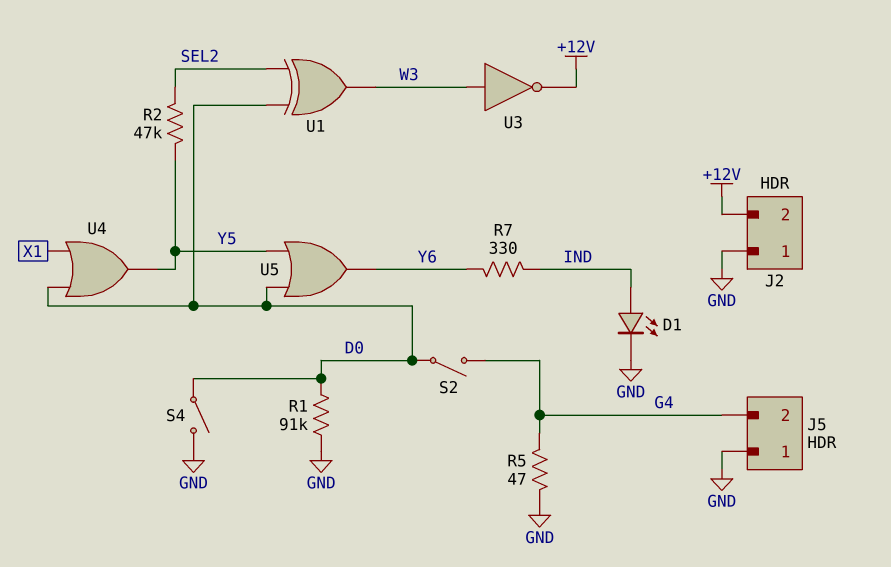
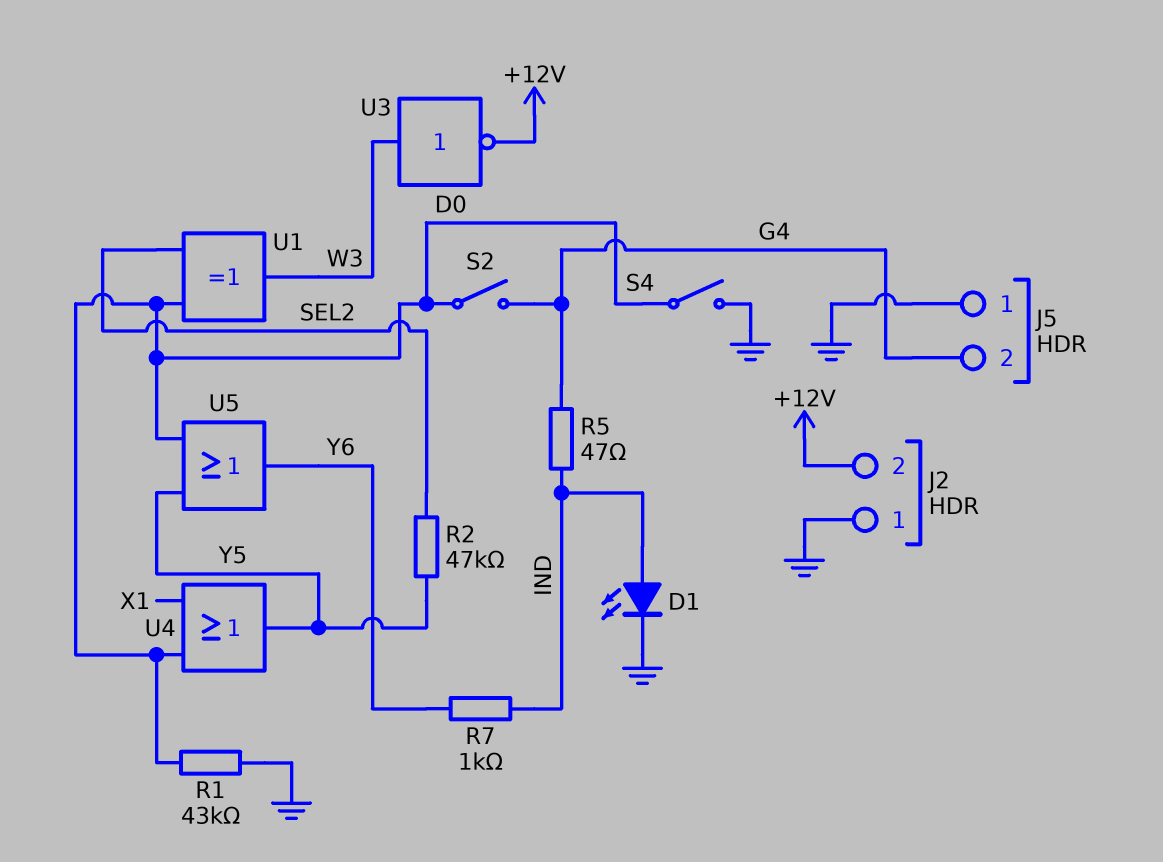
R1: 91k (D0, GND) -> 43k (D0, GND)
R5: 47 (G4, GND) -> 47 (G4, IND)
R7: 330 (IND, Y6) -> 1k (IND, Y6)

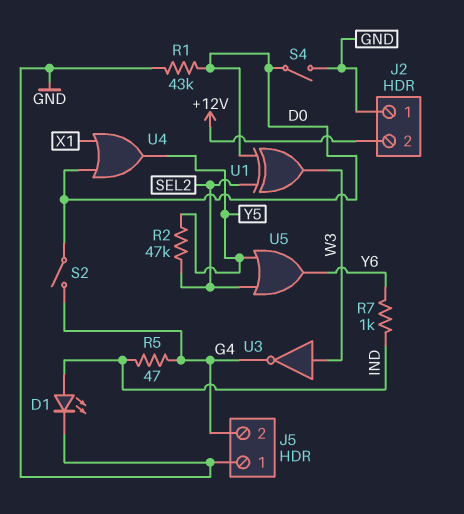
U3: NOT (in W3, out +12V) -> NOT (in W3, out G4)
U5: OR (in D0, in Y5, out Y6) -> OR (in SEL2, in Y5, out Y6)

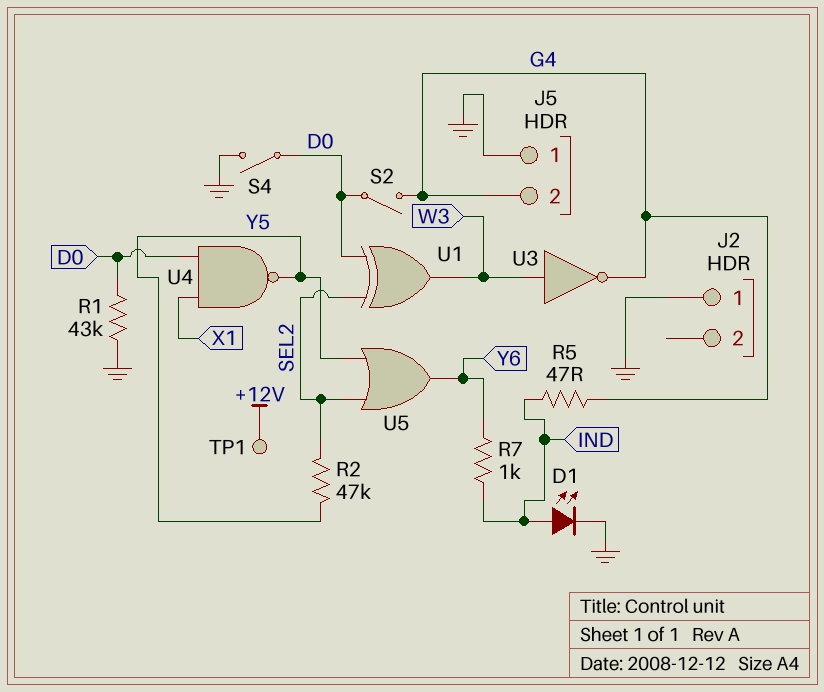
J2 pin 2: +12V -> none
TP1: none -> test point (+12V)
U4: OR (in D0, in X1, out Y5) -> NAND (in D0, in X1, out Y5)

